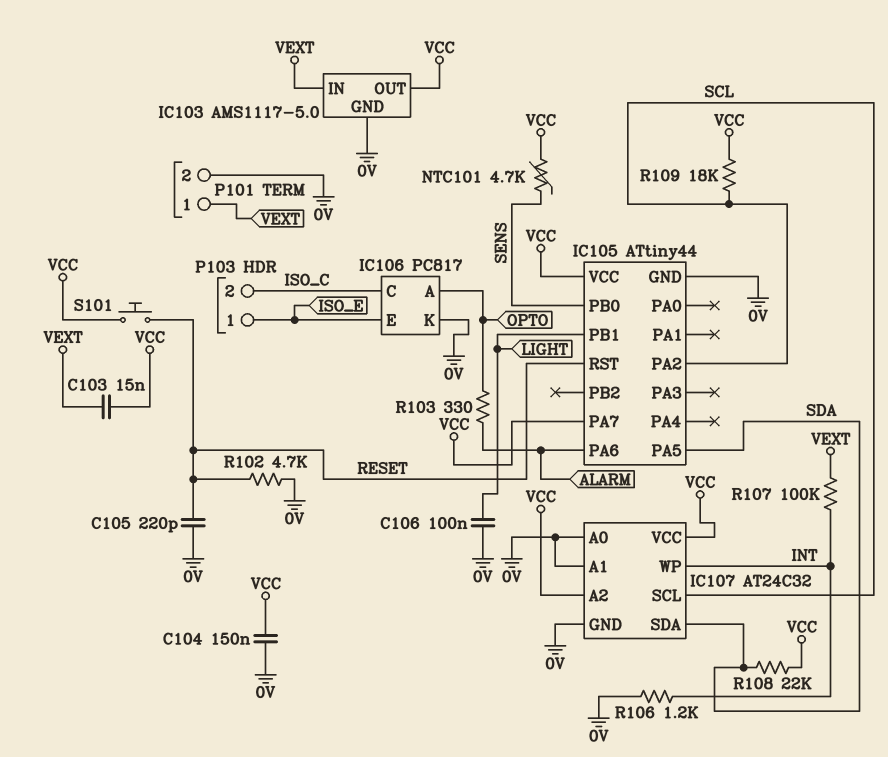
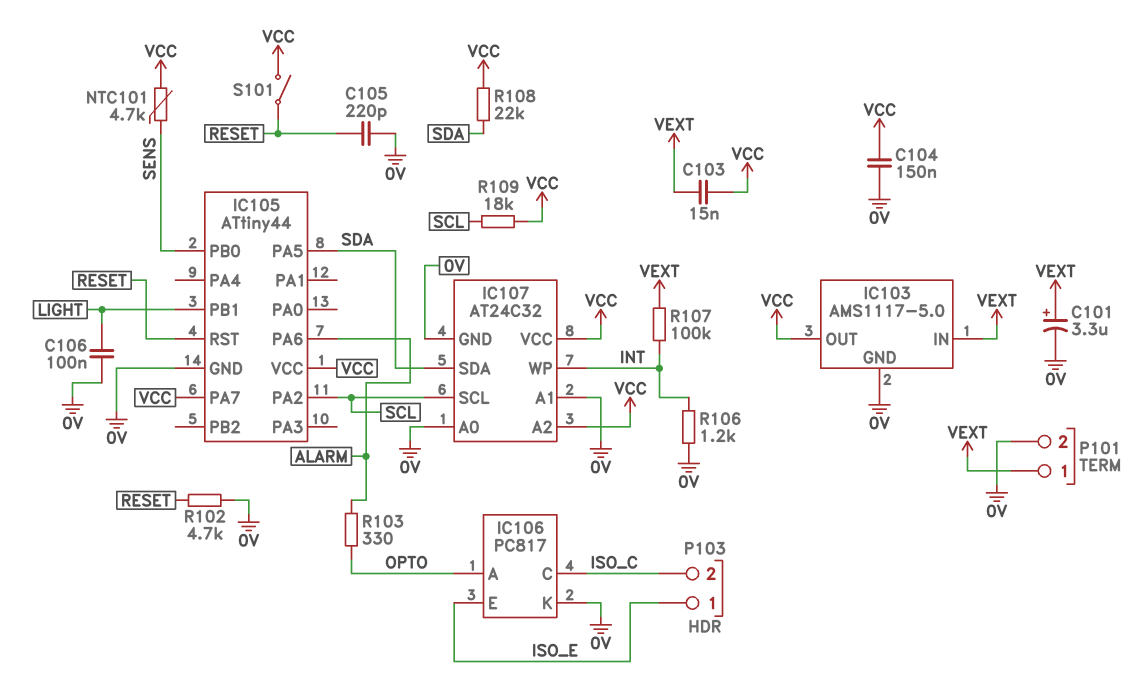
C101: none -> 3.3uF (plus VEXT, minus 0V)
S101: button (RESET, VCC) -> switch (RESET, VCC)

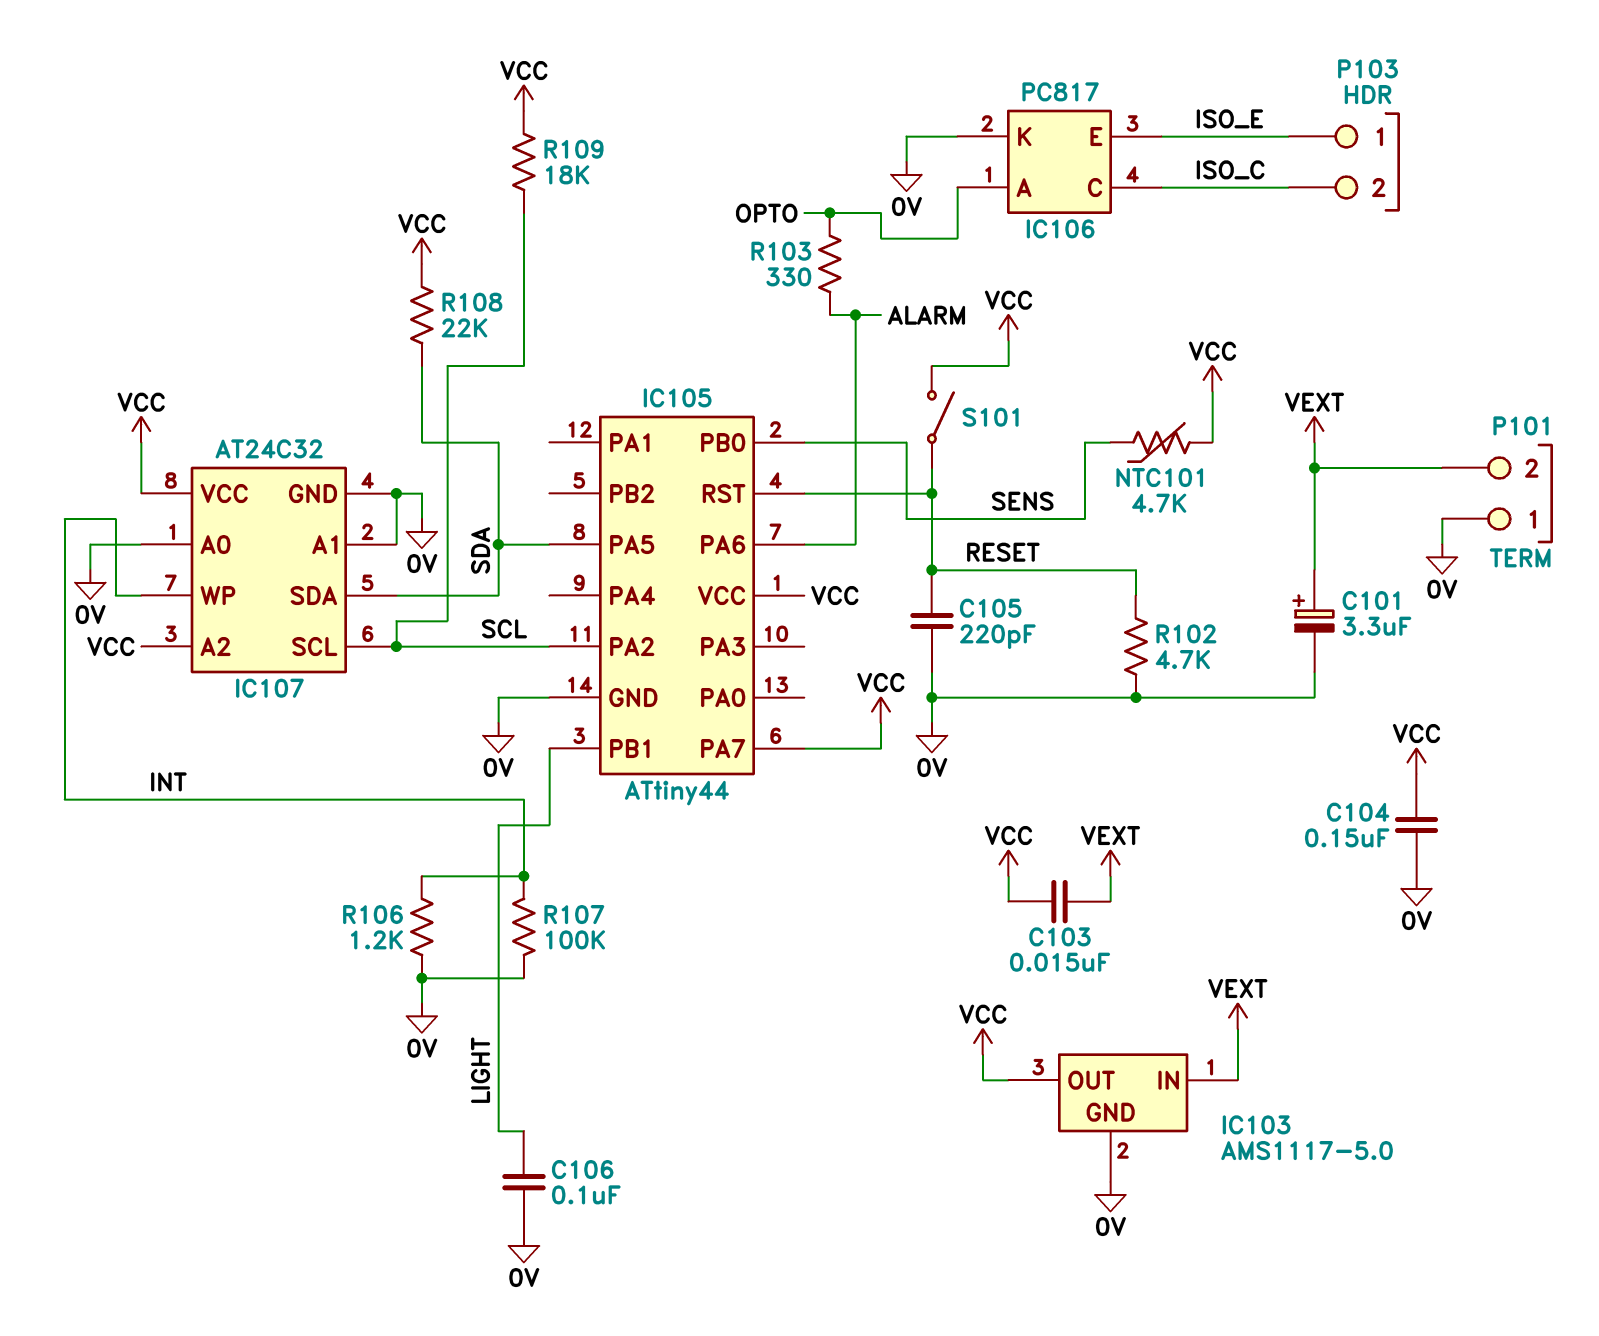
P101 pin 1: VEXT -> 0V
P101 pin 2: 0V -> VEXT
R107: 100k (INT, VEXT) -> 100k (0V, INT)

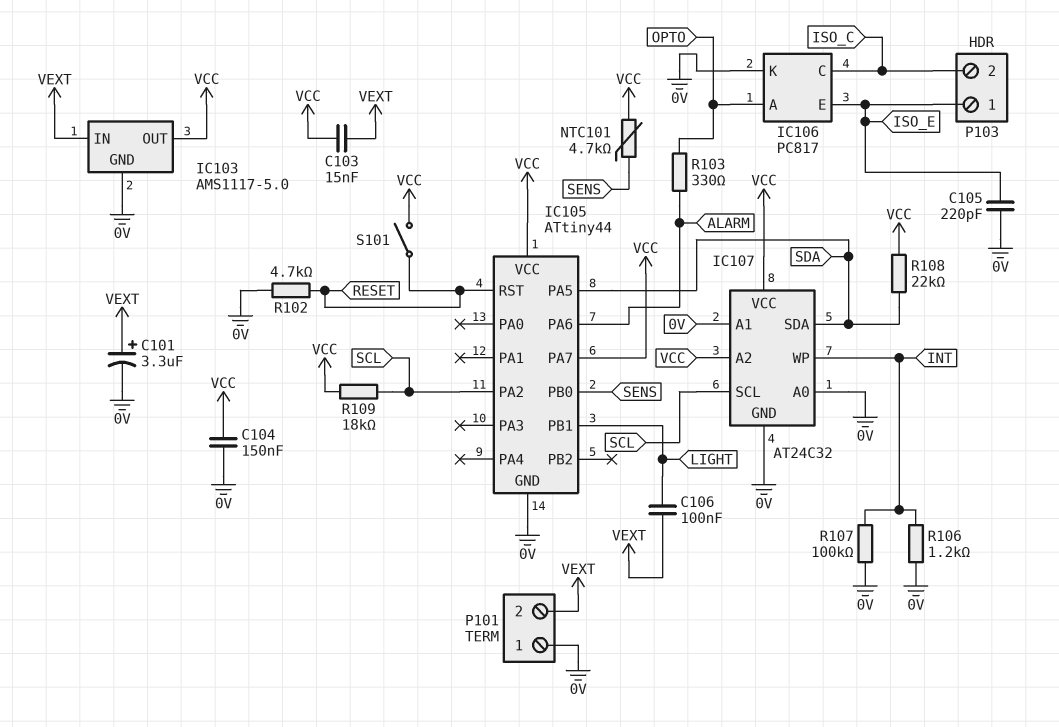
C105: 220pF (0V, RESET) -> 220pF (0V, ISO_E)
C106: 100nF (0V, LIGHT) -> 100nF (LIGHT, VEXT)

